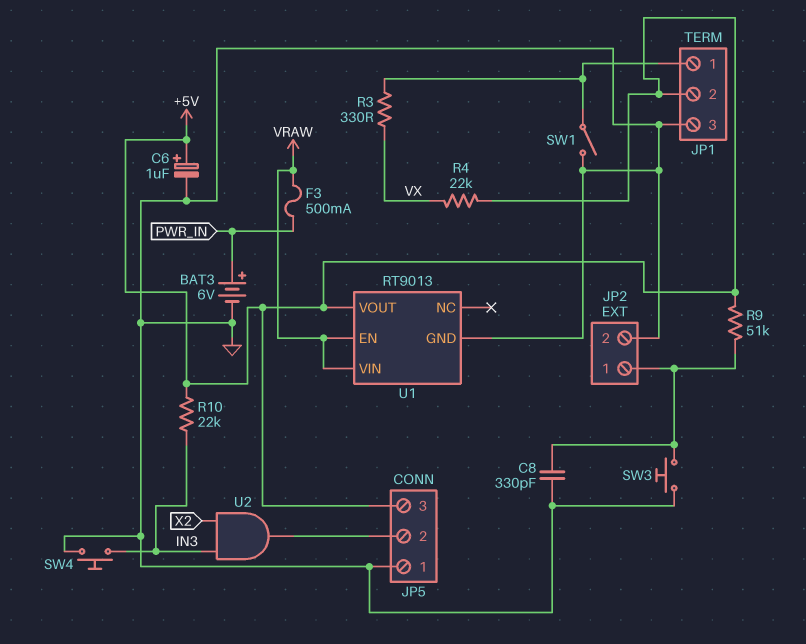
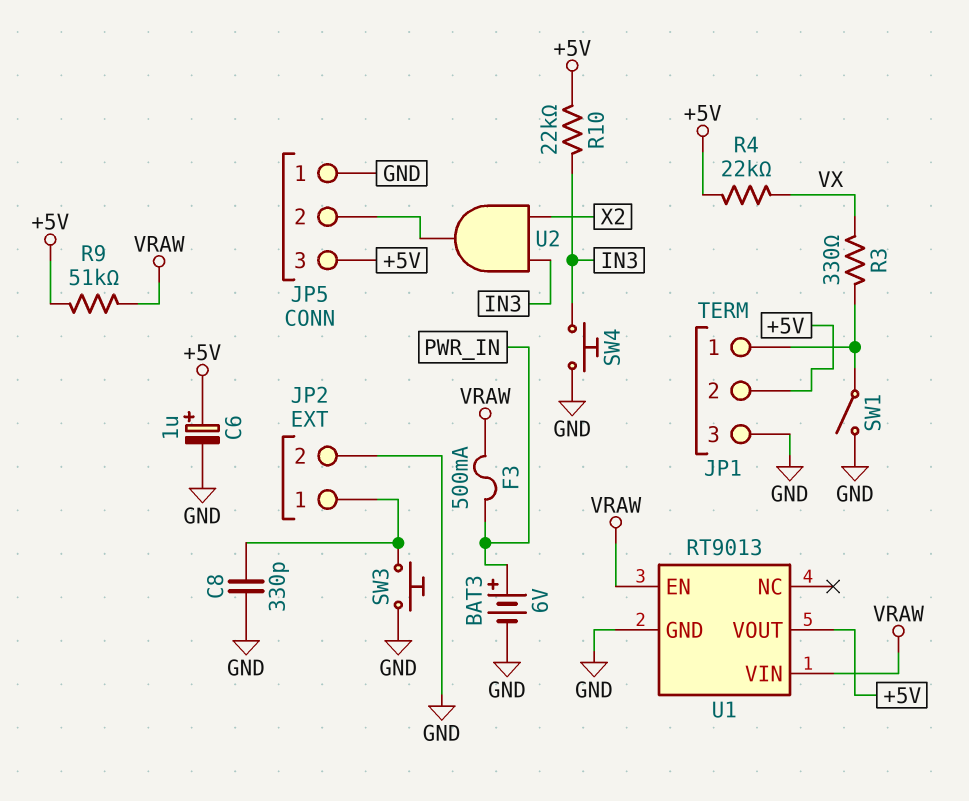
R9: 51k (+5V, JP2/1) -> 51k (+5V, VRAW)

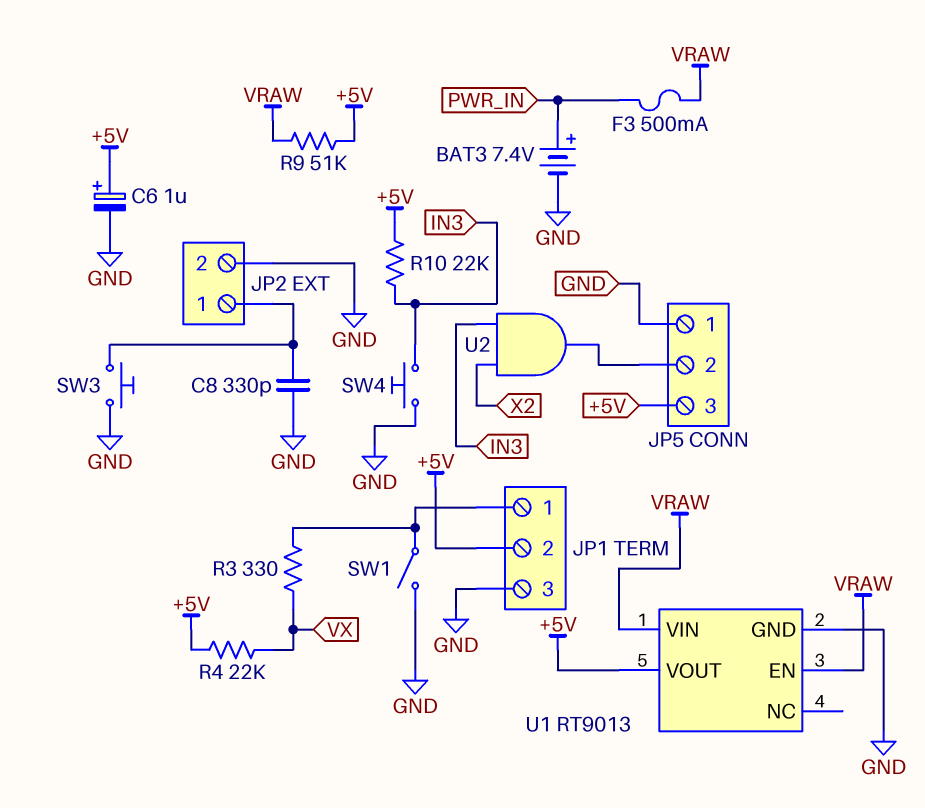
BAT3: 6V (plus PWR_IN, minus GND) -> 7.4V (plus PWR_IN, minus GND)

